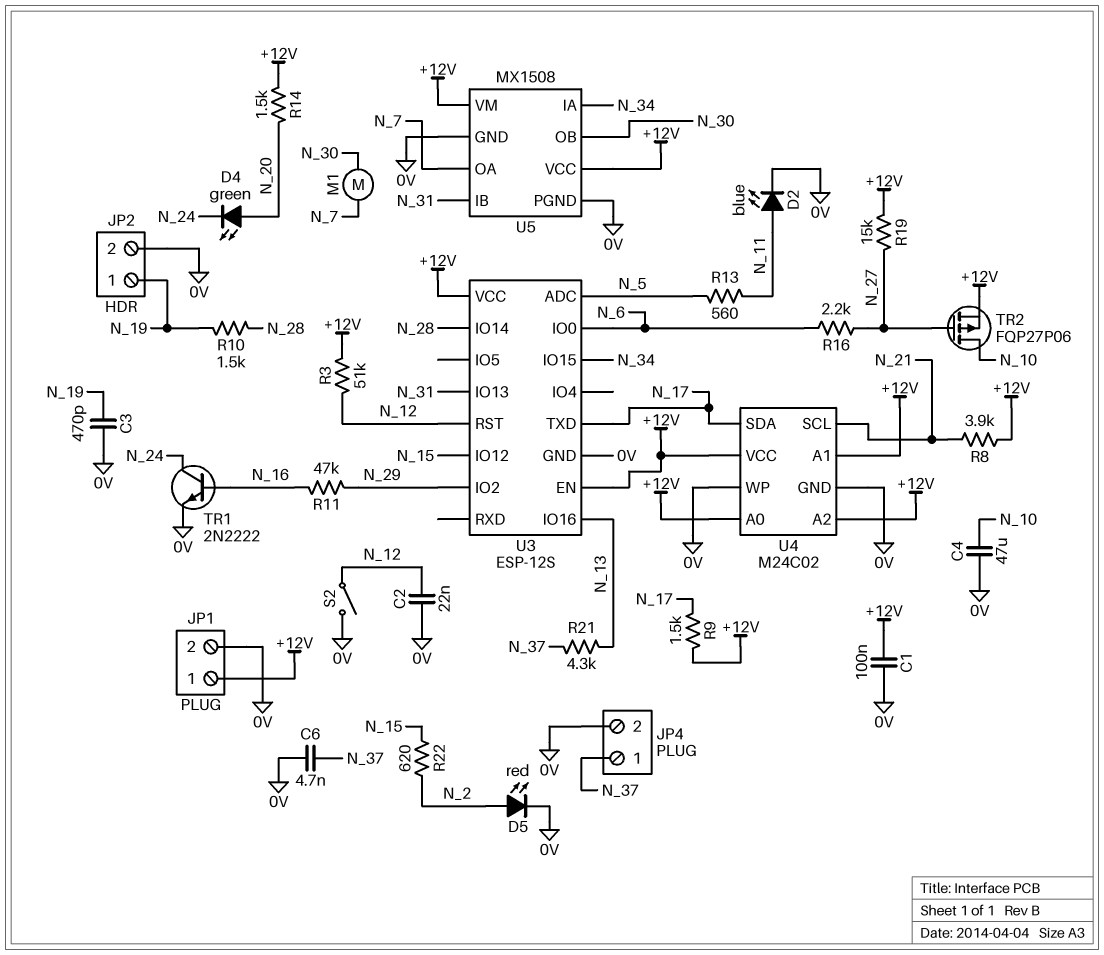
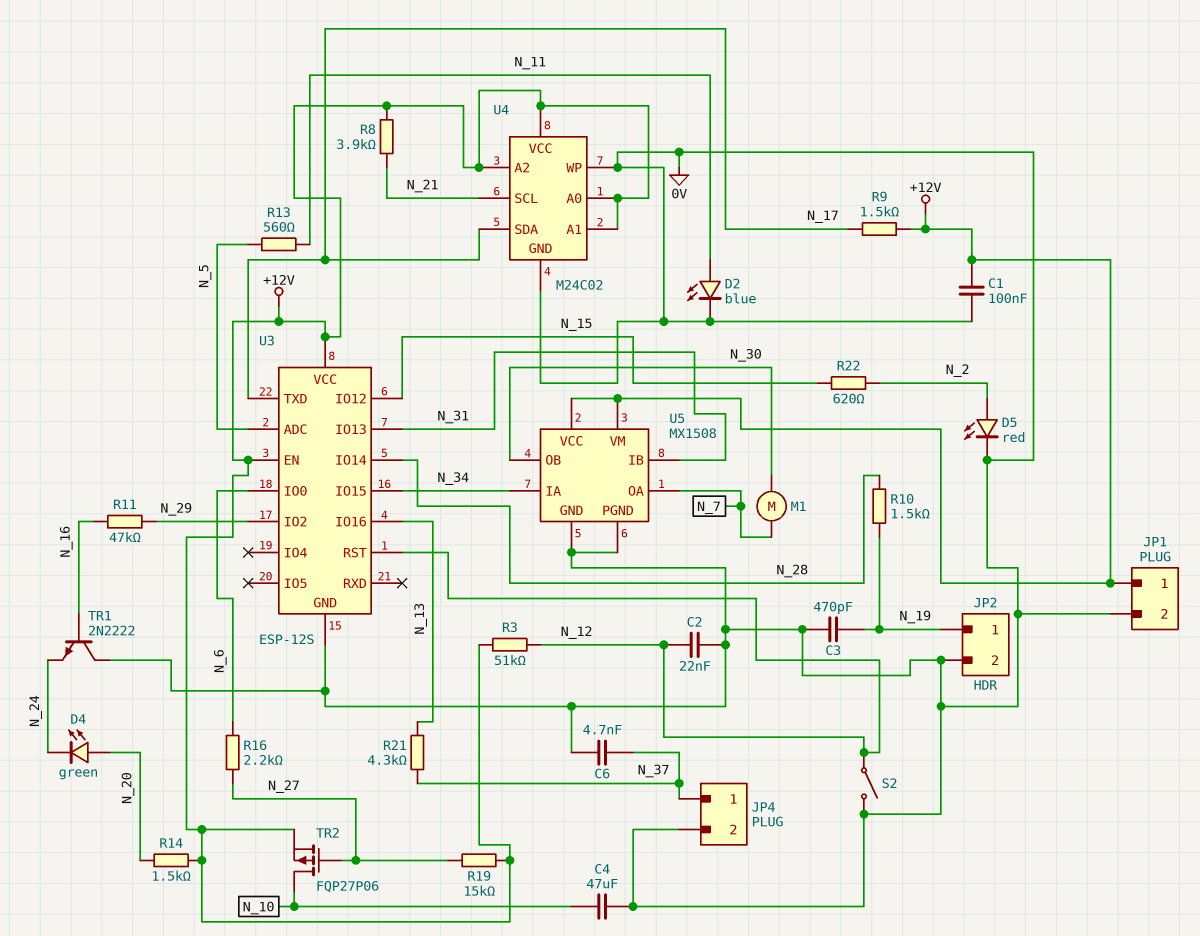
TR1: NPN 2N2222 (B N_16, C N_24, E 0V) -> NPN 2N2222 (B N_16, C 0V, E N_24)

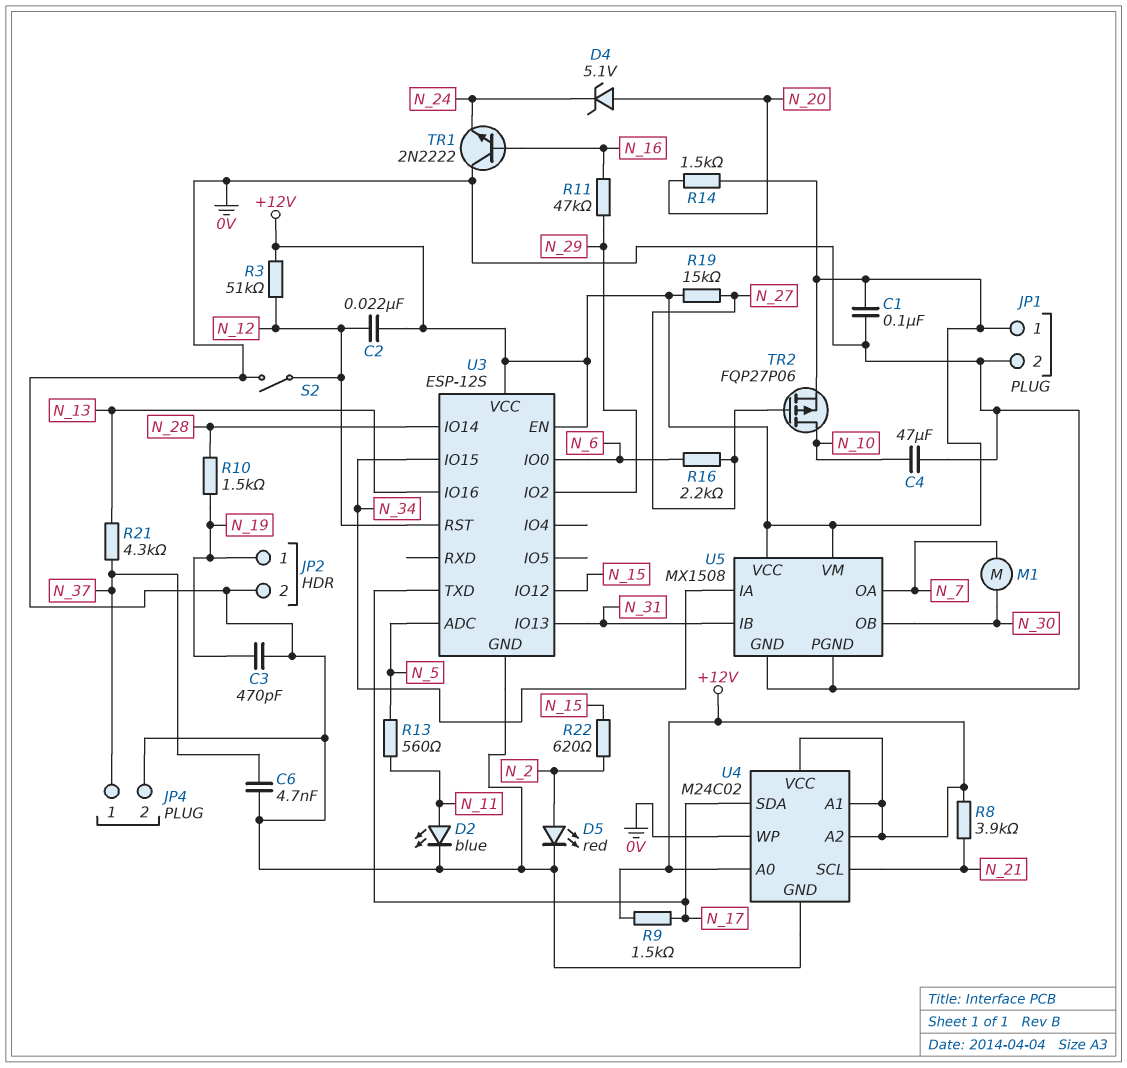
C2: 22nF (0V, N_12) -> 22nF (+12V, N_12)
D4: LED green (A N_20, K N_24) -> zener 5.1V (A N_20, K N_24)

